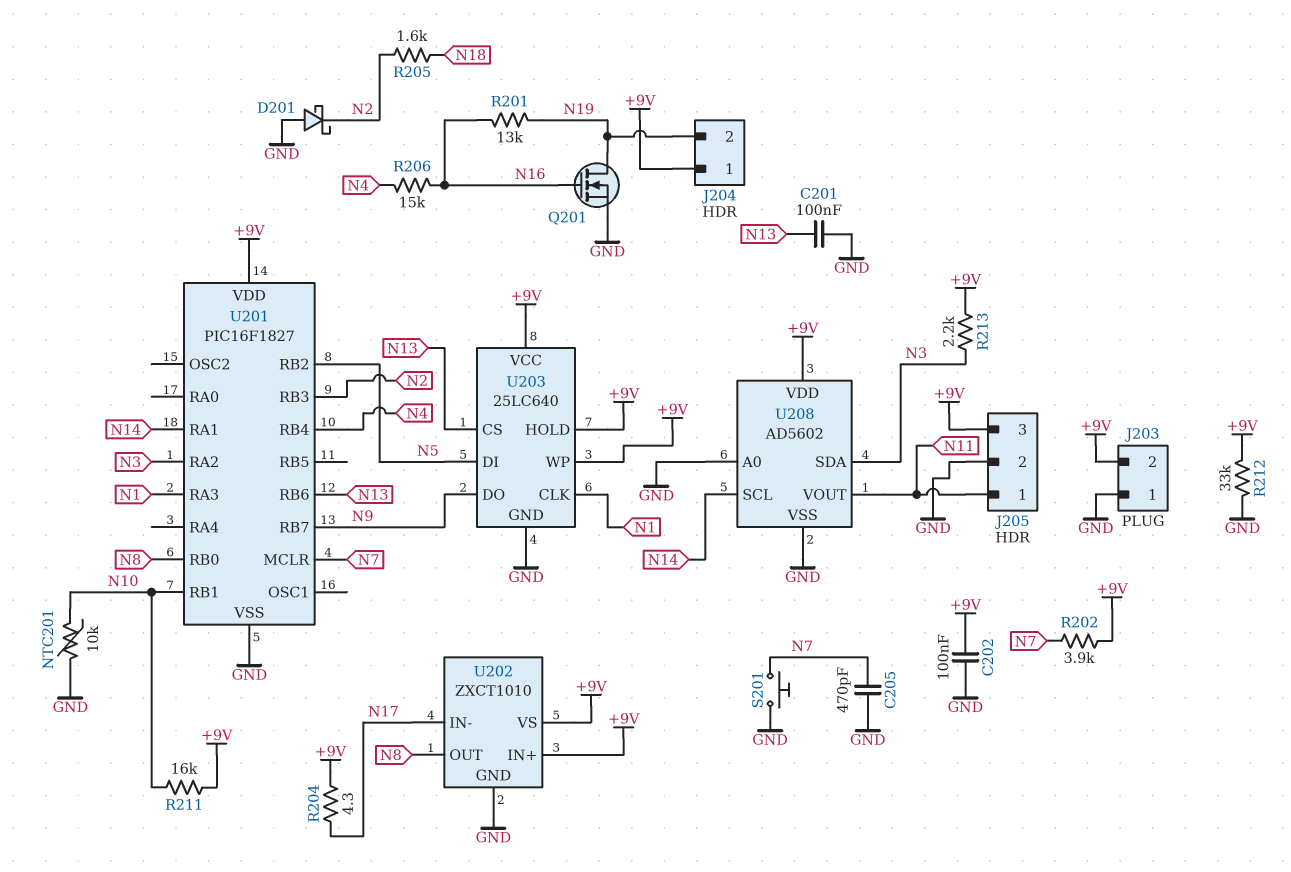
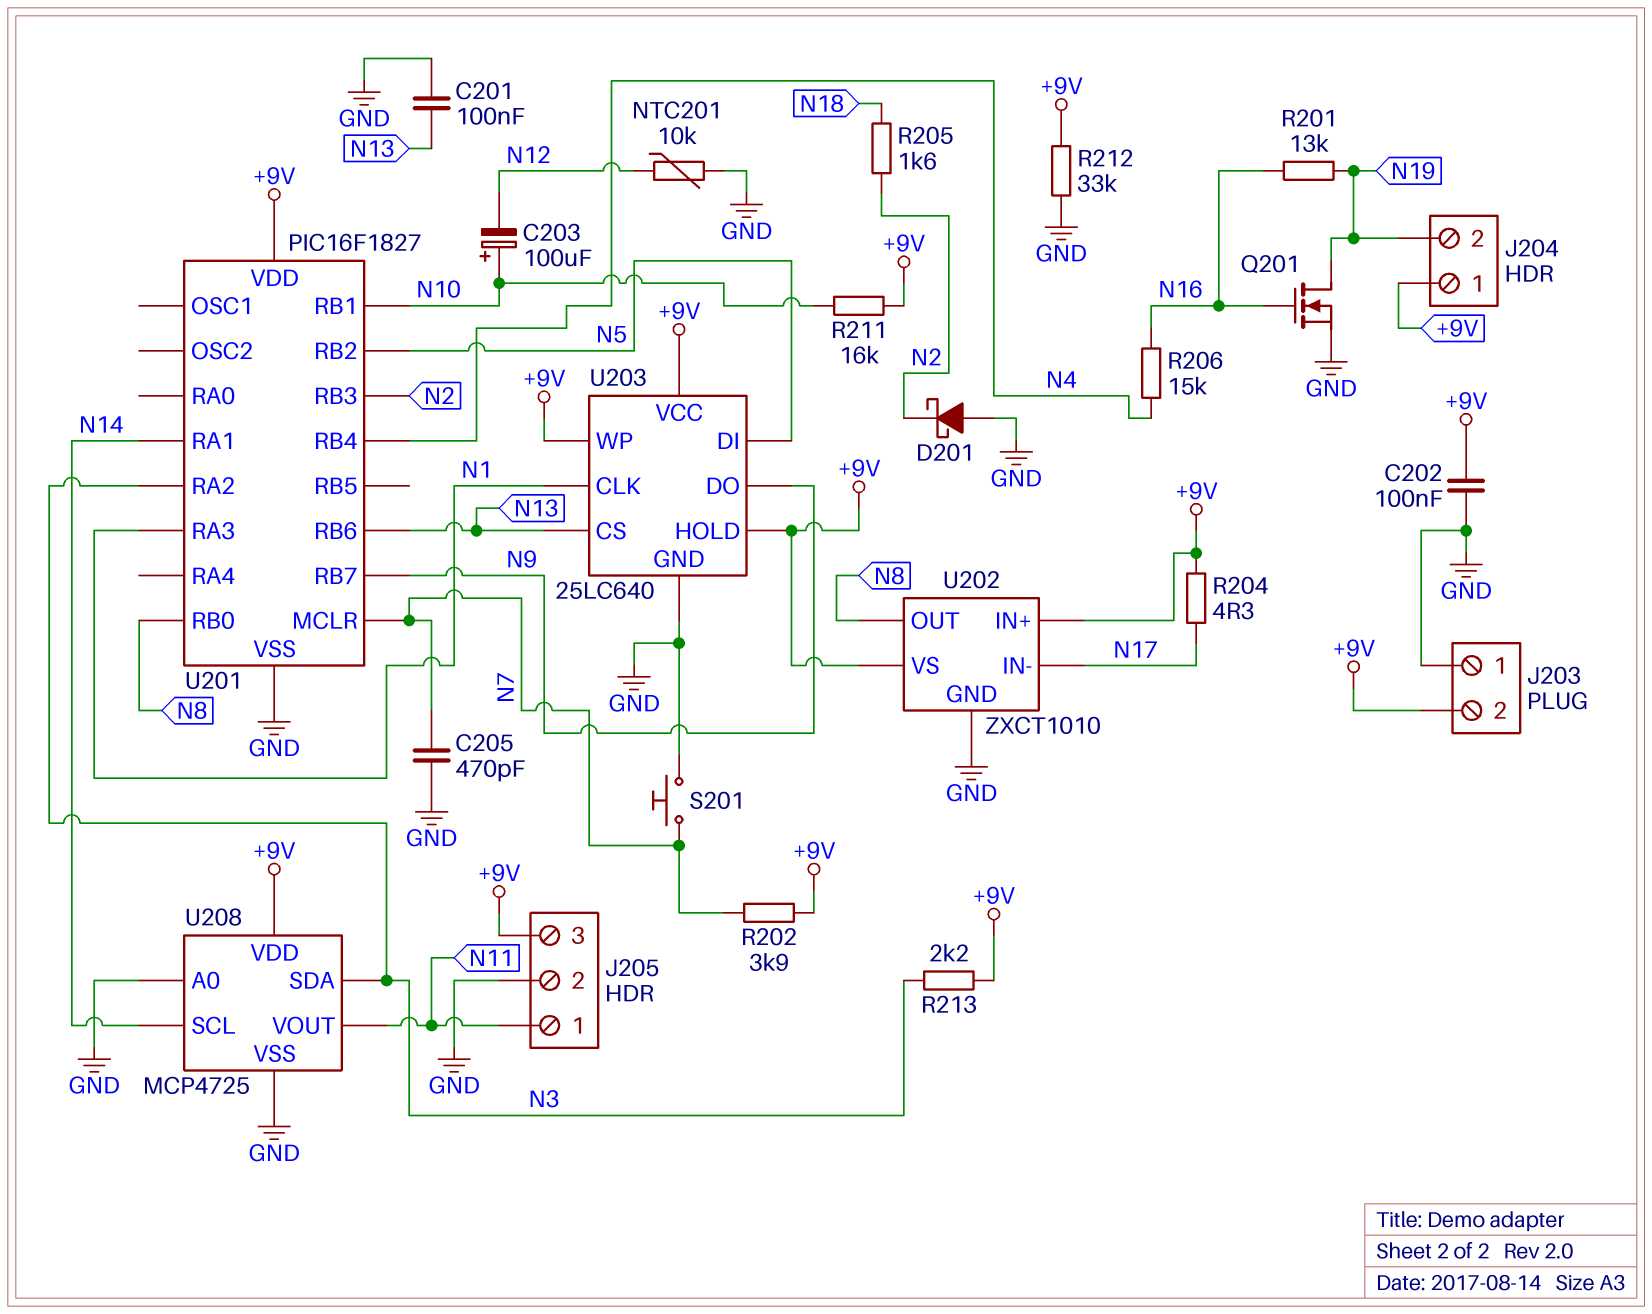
C203: none -> 100uF (plus N10, minus N12)
NTC201: 10k (GND, N10) -> 10k (GND, N12)
U208: AD5602 -> MCP4725

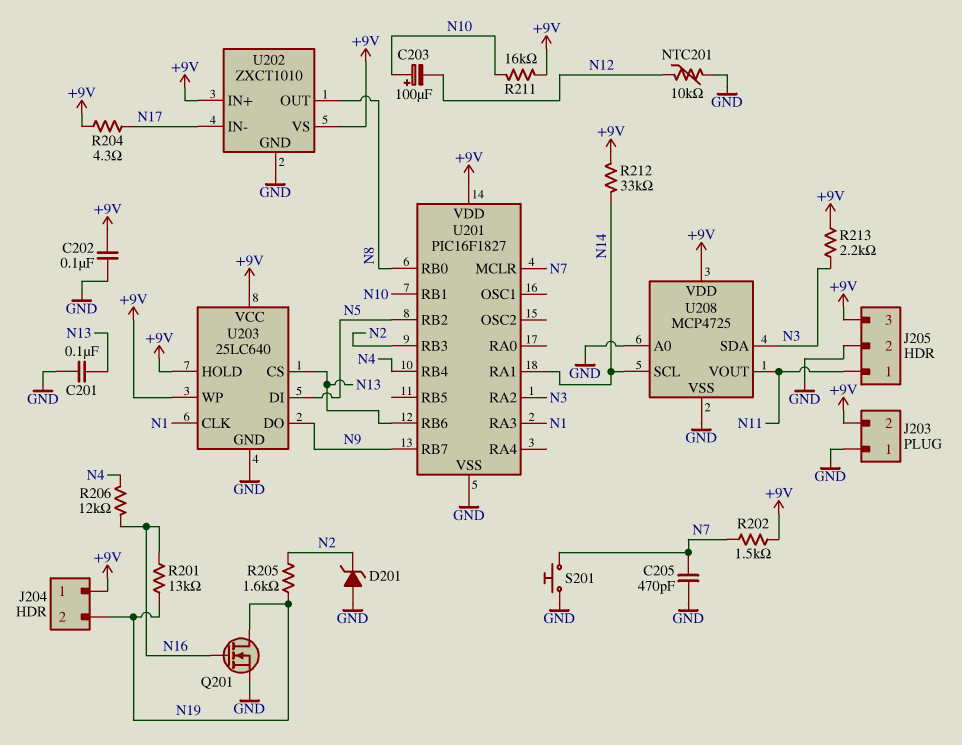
D201: schottky (A GND, K N2) -> zener (A GND, K N2)
R202: 3.9k (+9V, N7) -> 1.5k (+9V, N7)
R205: 1.6k (N2, N18) -> 1.6k (N2, N19)
R206: 15k (N4, N16) -> 12k (N4, N16)
R212: 33k (+9V, GND) -> 33k (+9V, N14)

